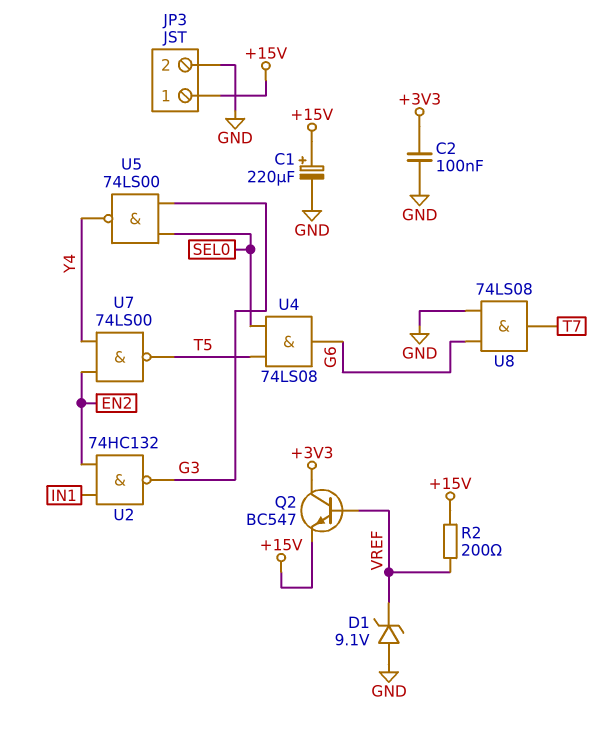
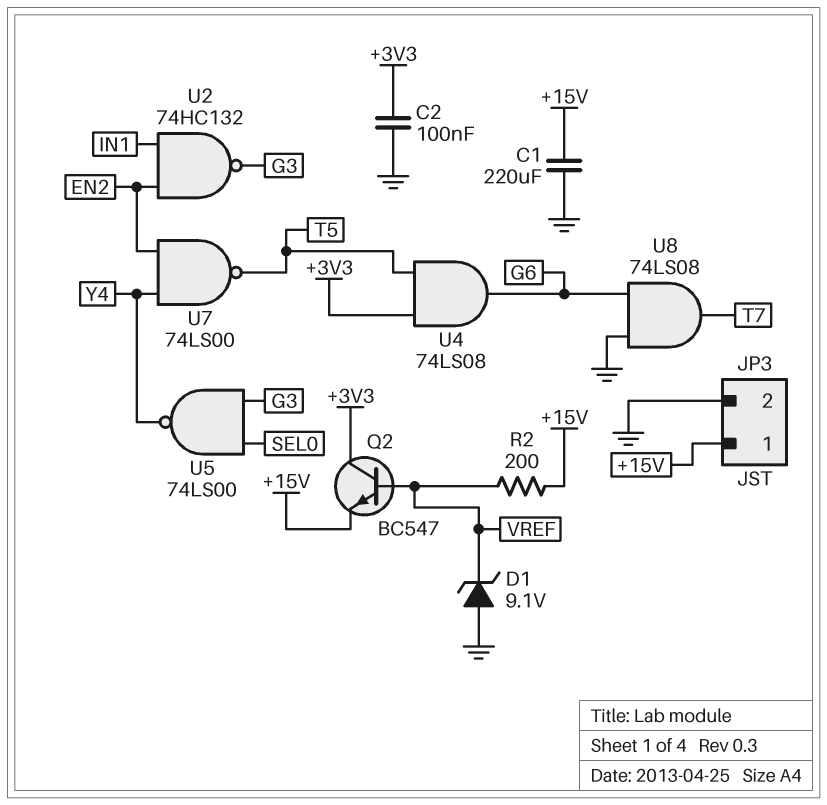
C1: 220uF (plus +15V, minus GND) -> 220uF (+15V, GND)
U4: AND 74LS08 (in SEL0, in T5, out G6) -> AND 74LS08 (in +3V3, in T5, out G6)

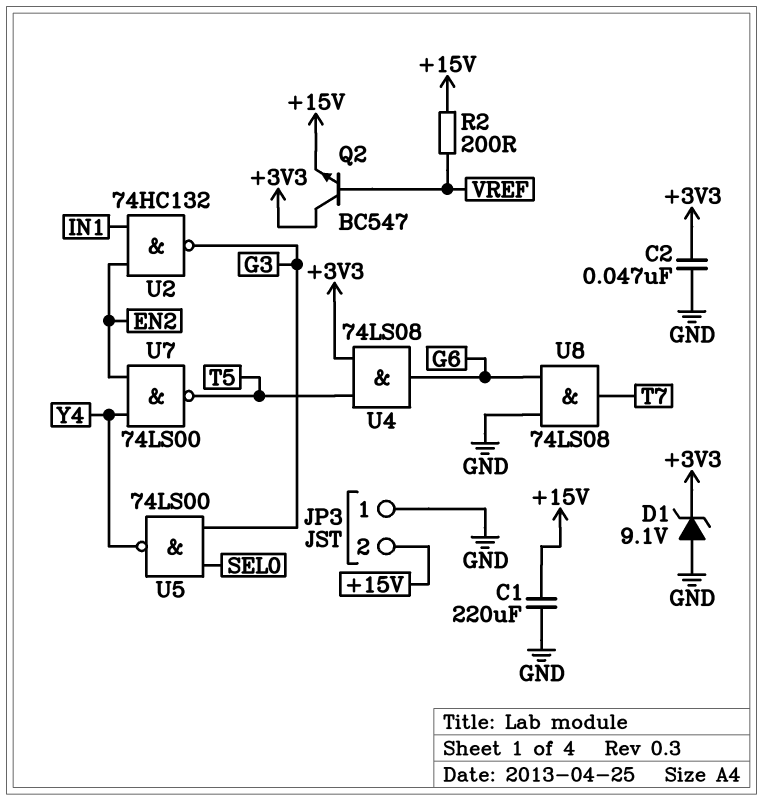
C2: 100nF (+3V3, GND) -> 47nF (+3V3, GND)
D1: zener 9.1V (A GND, K VREF) -> zener 9.1V (A GND, K +3V3)
JP3 pin 1: +15V -> GND
JP3 pin 2: GND -> +15V

